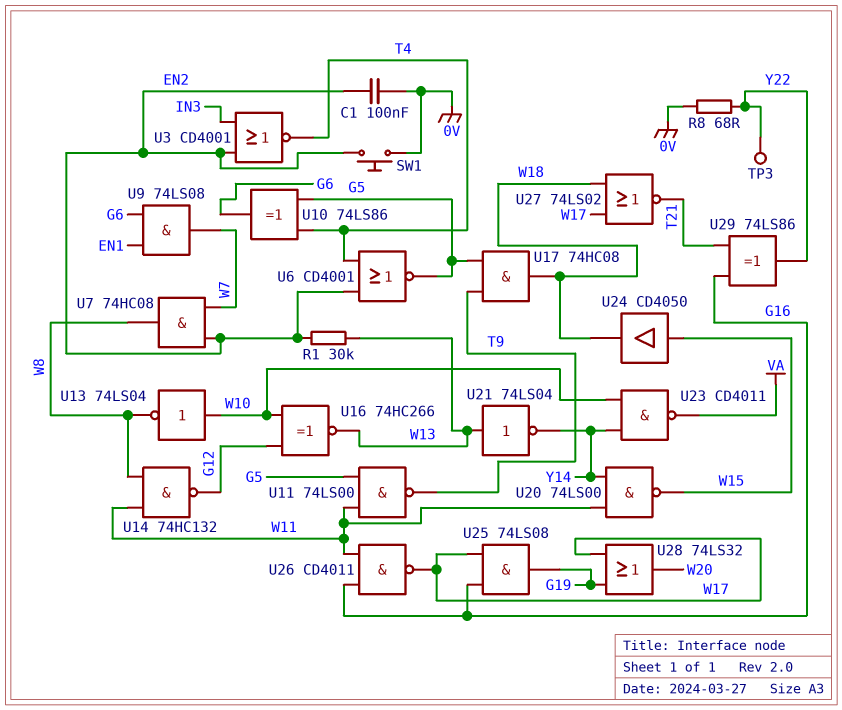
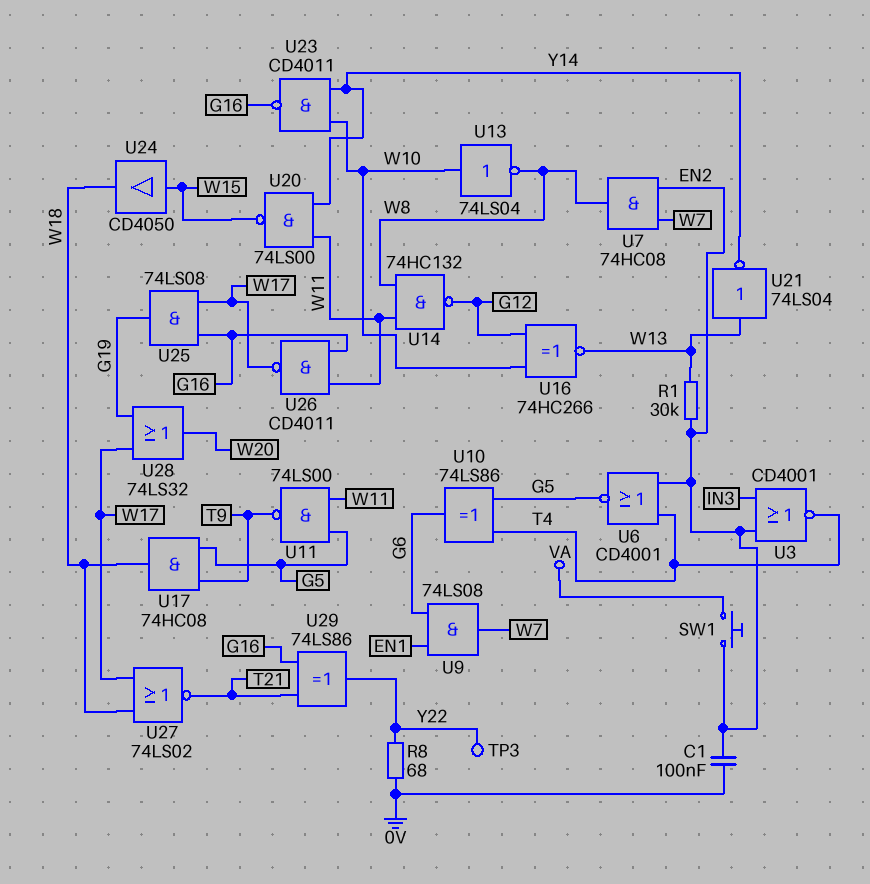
SW1: button (0V, EN2) -> button (EN2, VA)
U23: NAND CD4011 (in W10, in Y14, out VA) -> NAND CD4011 (in W10, in Y14, out G16)

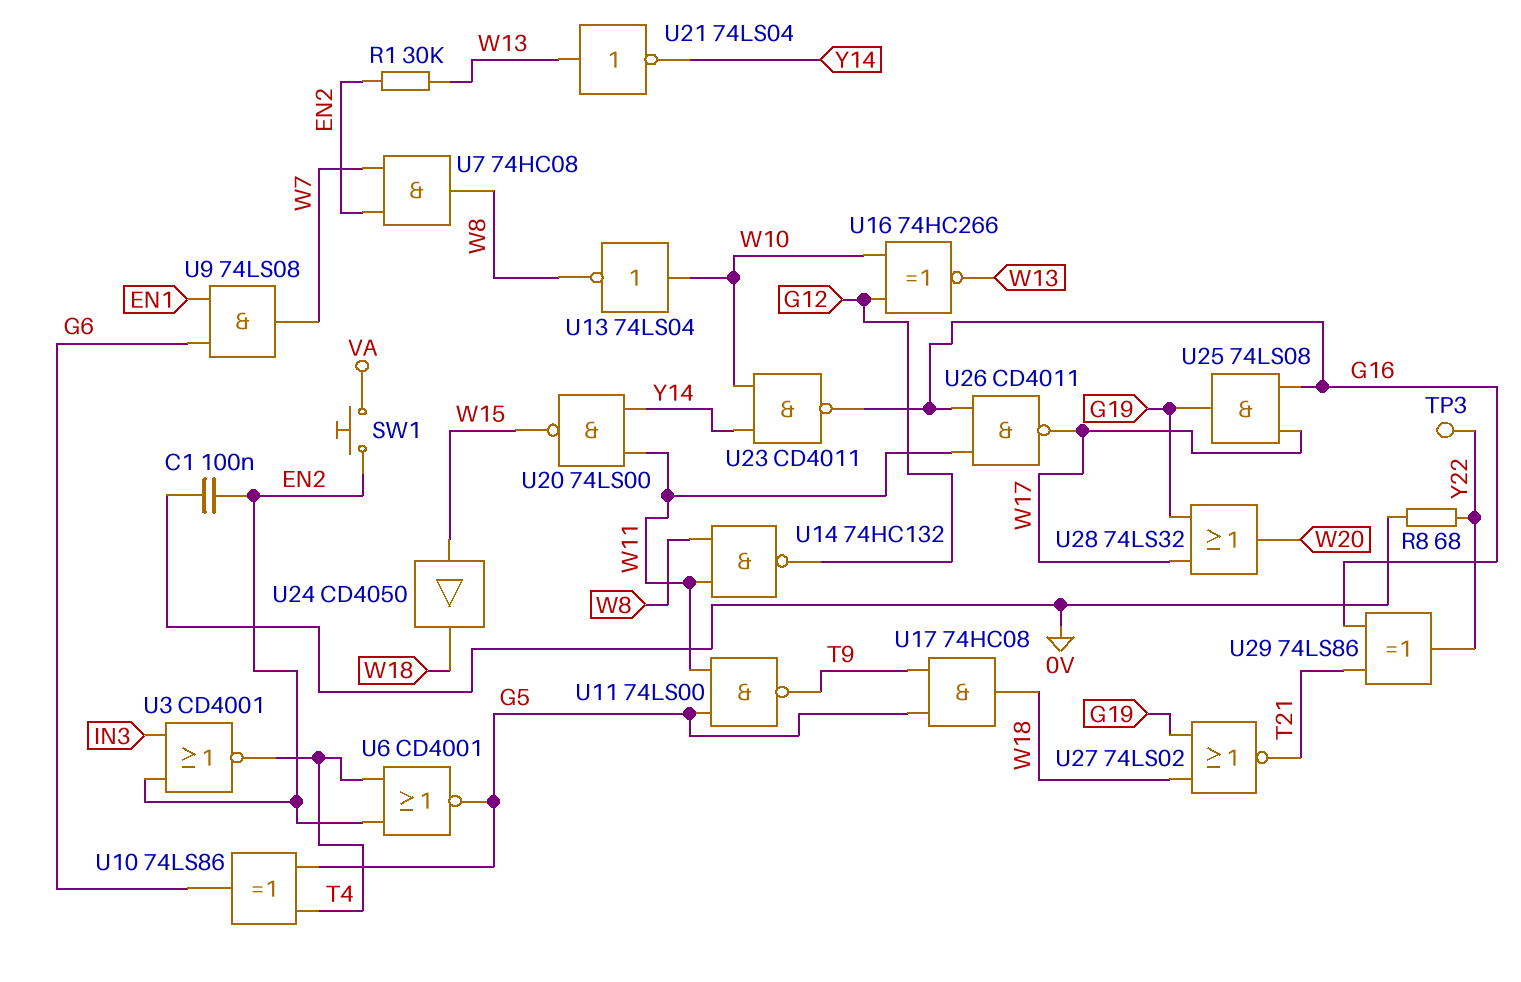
U27: NOR 74LS02 (in W17, in W18, out T21) -> NOR 74LS02 (in G19, in W18, out T21)

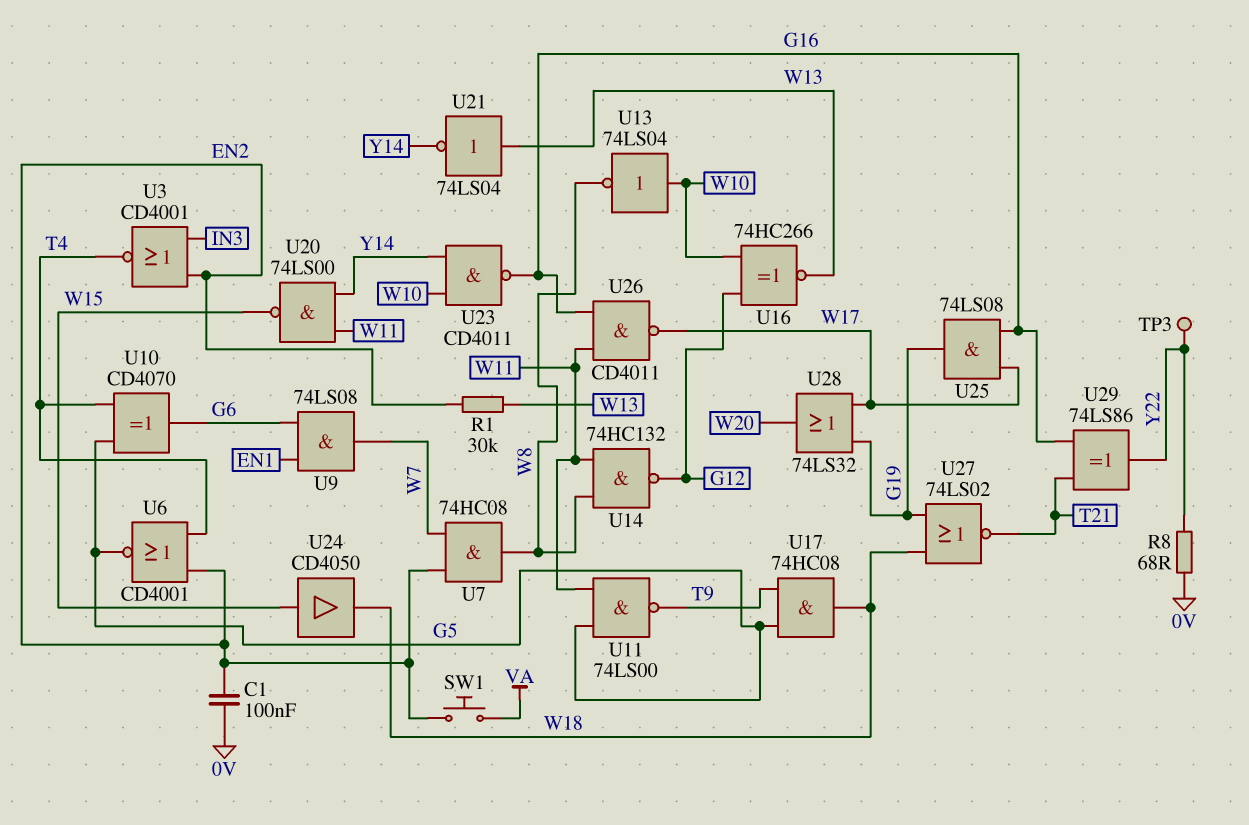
U10: XOR 74LS86 (in G5, in T4, out G6) -> XOR CD4070 (in G5, in T4, out G6)

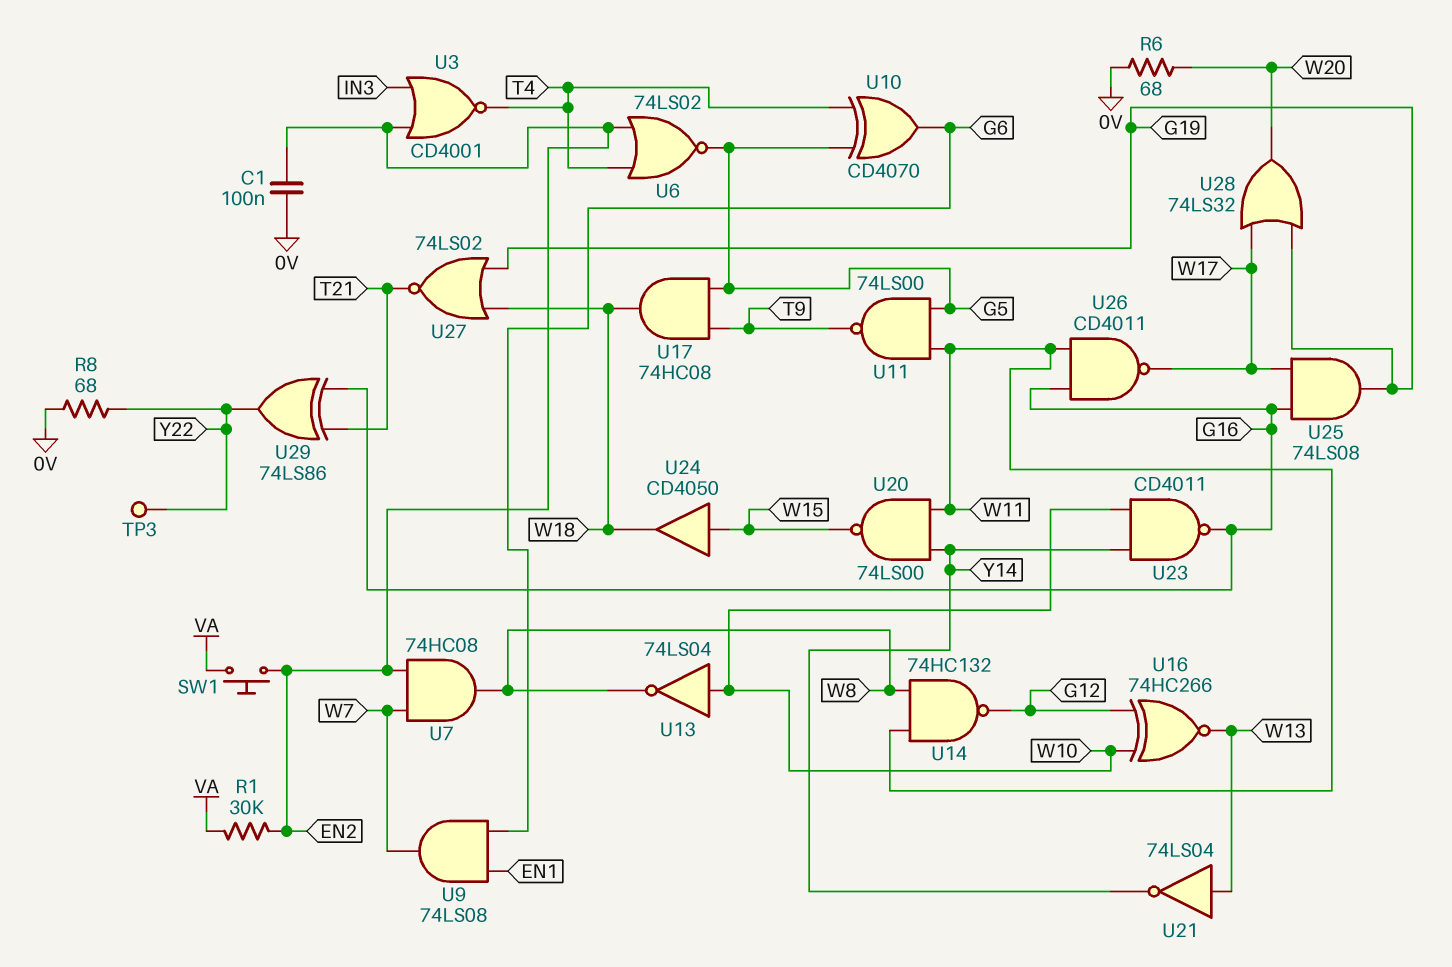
R1: 30k (EN2, W13) -> 30k (EN2, VA)
R6: none -> 68 (0V, W20)
U6: NOR CD4001 (in EN2, in T4, out G5) -> NOR 74LS02 (in EN2, in T4, out G5)

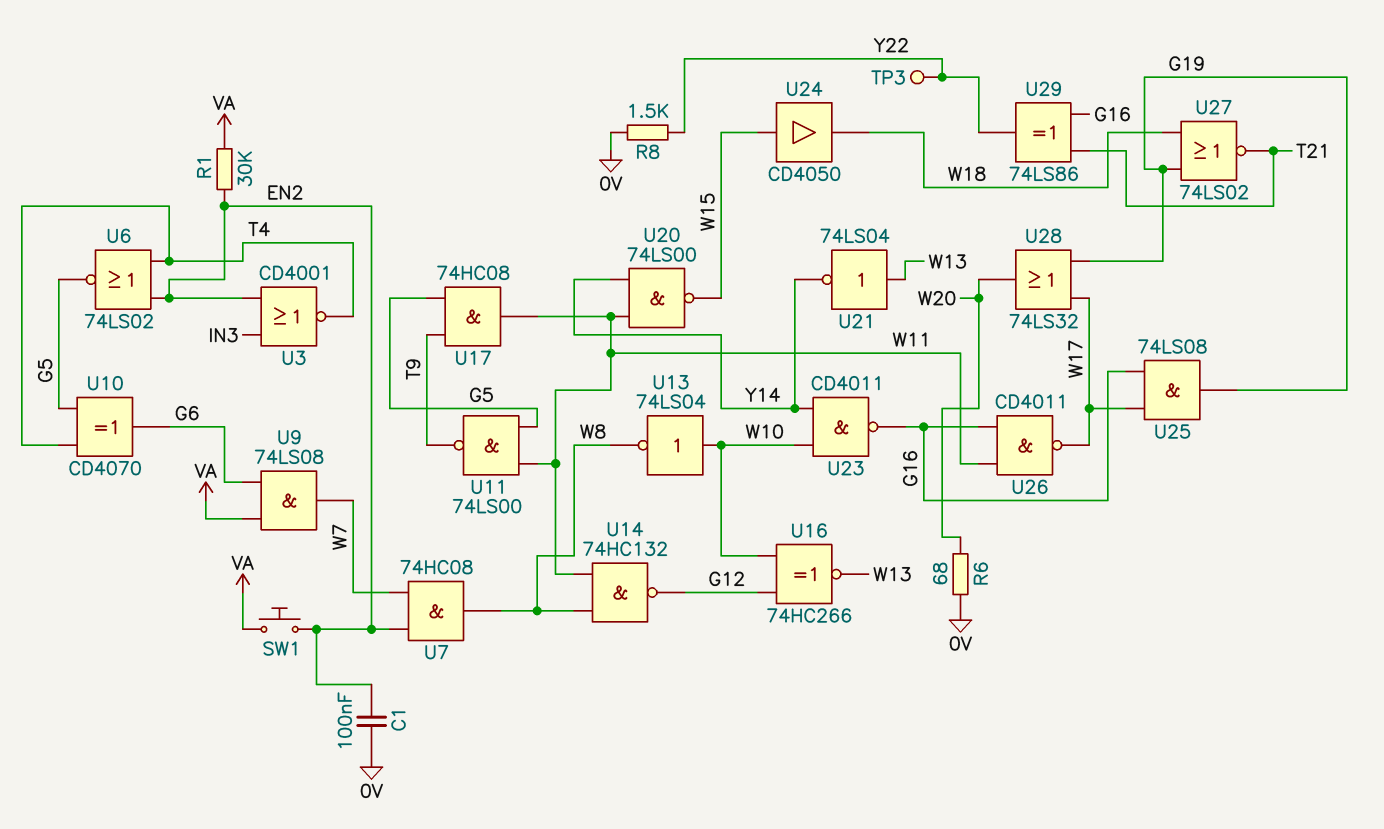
R8: 68 (0V, Y22) -> 1.5k (0V, Y22)
U9: AND 74LS08 (in EN1, in G6, out W7) -> AND 74LS08 (in G6, in VA, out W7)
U17: AND 74HC08 (in G5, in T9, out W18) -> AND 74HC08 (in G5, in T9, out W11)

